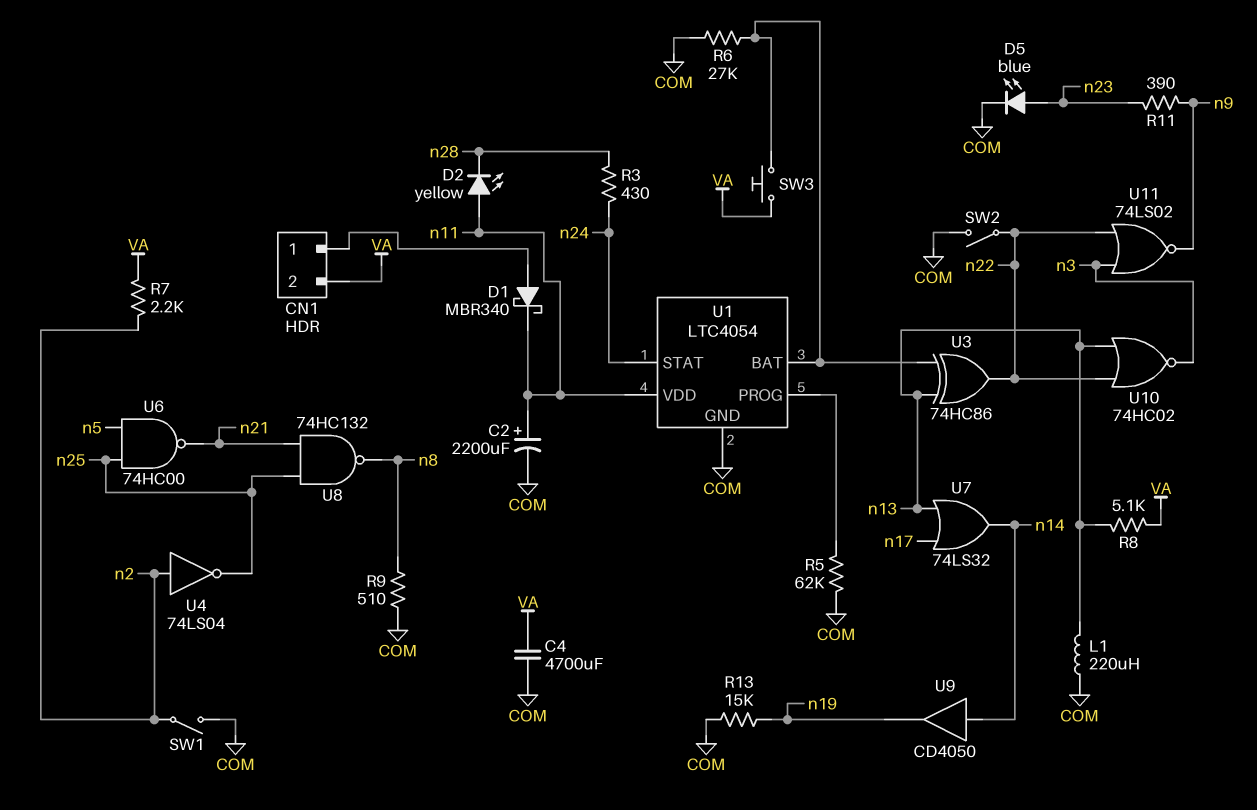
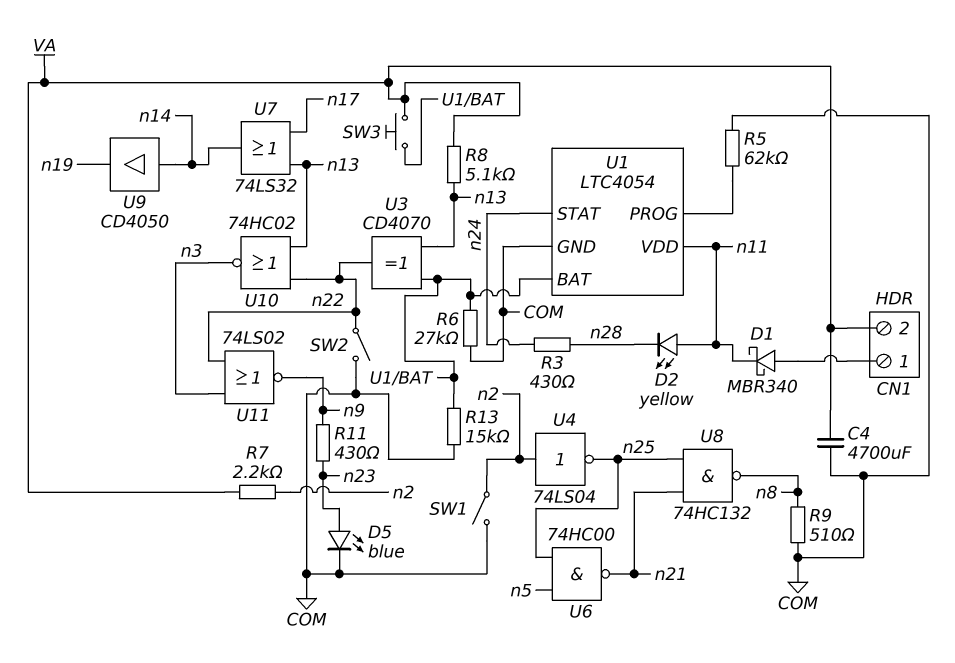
C2: 2200uF (plus n11, minus COM) -> none
L1: 220uH (COM, n13) -> none
R11: 390 (n9, n23) -> 430 (n9, n23)
R13: 15k (COM, n19) -> 15k (COM, U1/BAT)
U3: XOR 74HC86 (in U1/BAT, in n13, out n22) -> XOR CD4070 (in U1/BAT, in n13, out n22)

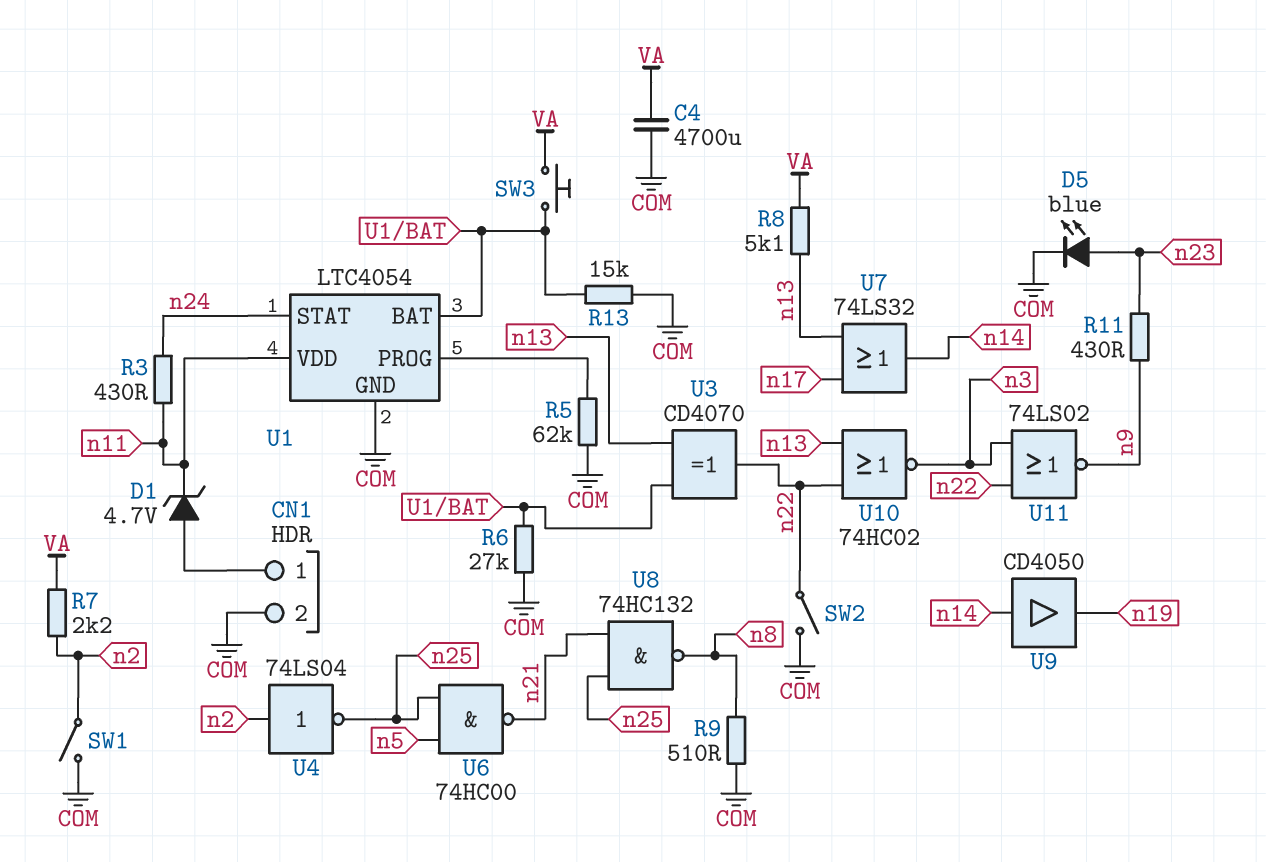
CN1 pin 2: VA -> COM
D1: schottky MBR340 (A CN1/1, K n11) -> zener 4.7V (A CN1/1, K n11)
D2: LED yellow (A n11, K n28) -> none
R3: 430 (n24, n28) -> 430 (n11, n24)

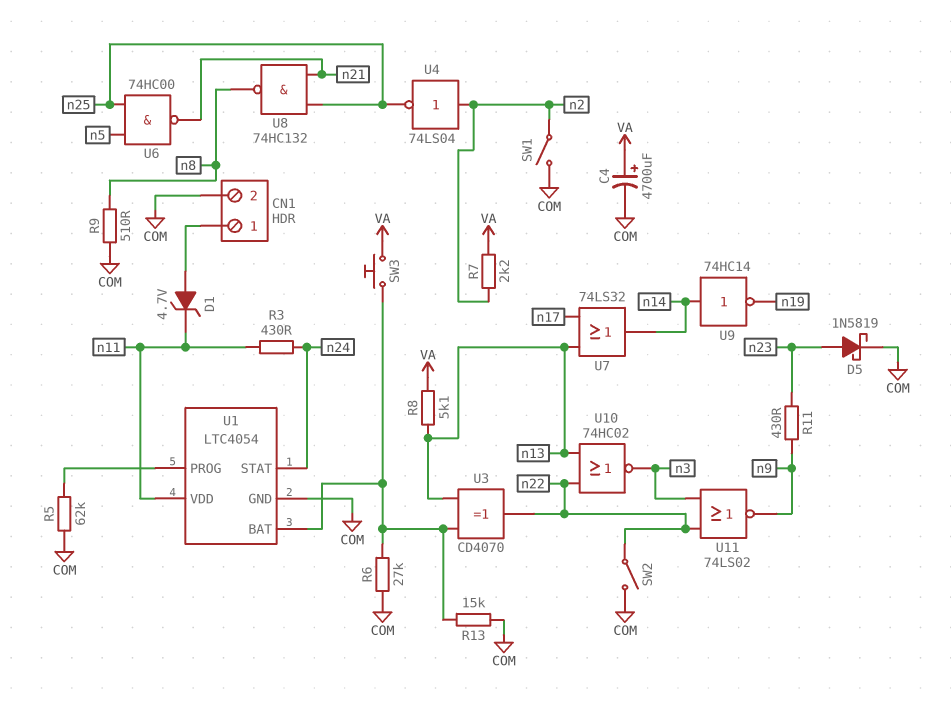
C4: 4700uF (COM, VA) -> 4700uF (plus VA, minus COM)
D5: LED blue (A n23, K COM) -> schottky 1N5819 (A n23, K COM)
U9: buffer CD4050 (in n14, out n19) -> NOT 74HC14 (in n14, out n19)

